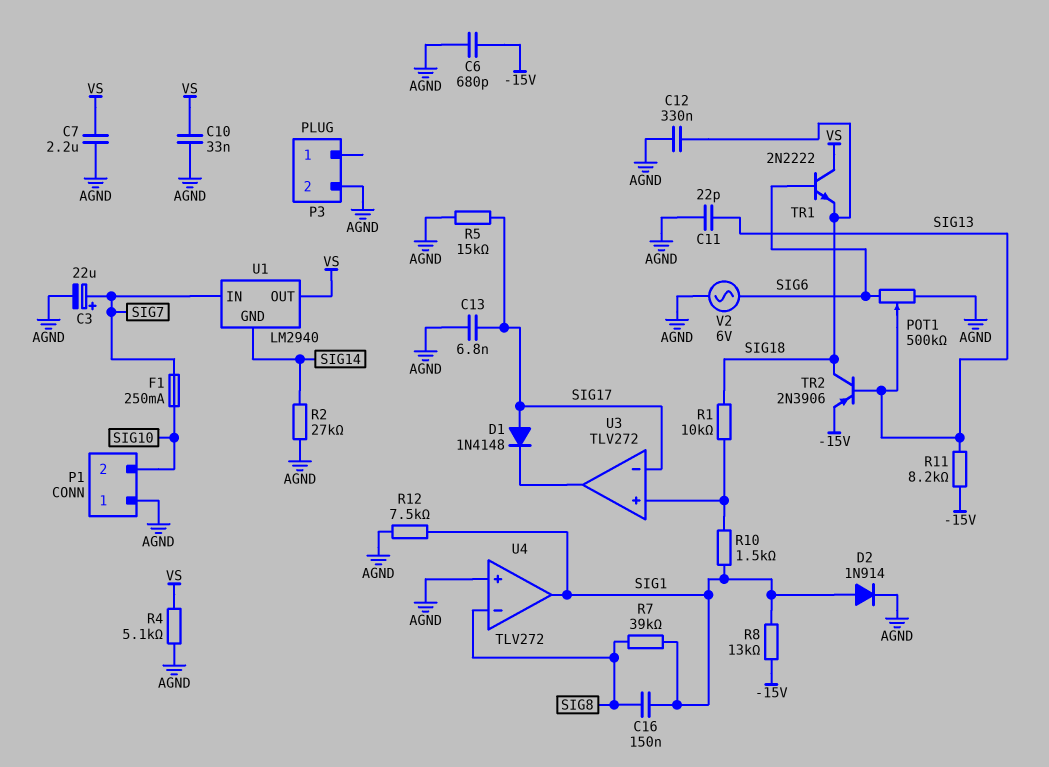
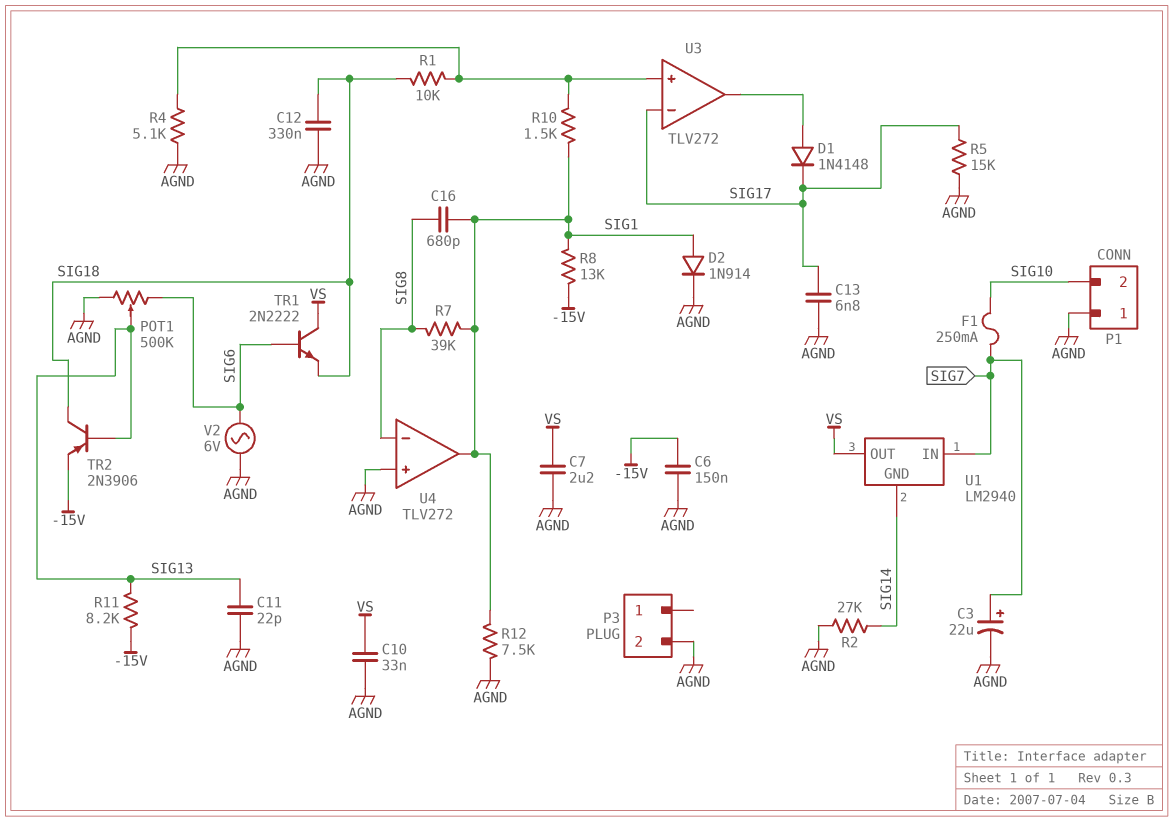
C6: 680pF (-15V, AGND) -> 150nF (-15V, AGND)
C16: 150nF (SIG1, SIG8) -> 680pF (SIG1, SIG8)
D1: diode 1N4148 (A SIG17, K U3/out) -> diode 1N4148 (A U3/out, K SIG17)
R4: 5.1k (AGND, VS) -> 5.1k (AGND, U3/in+)

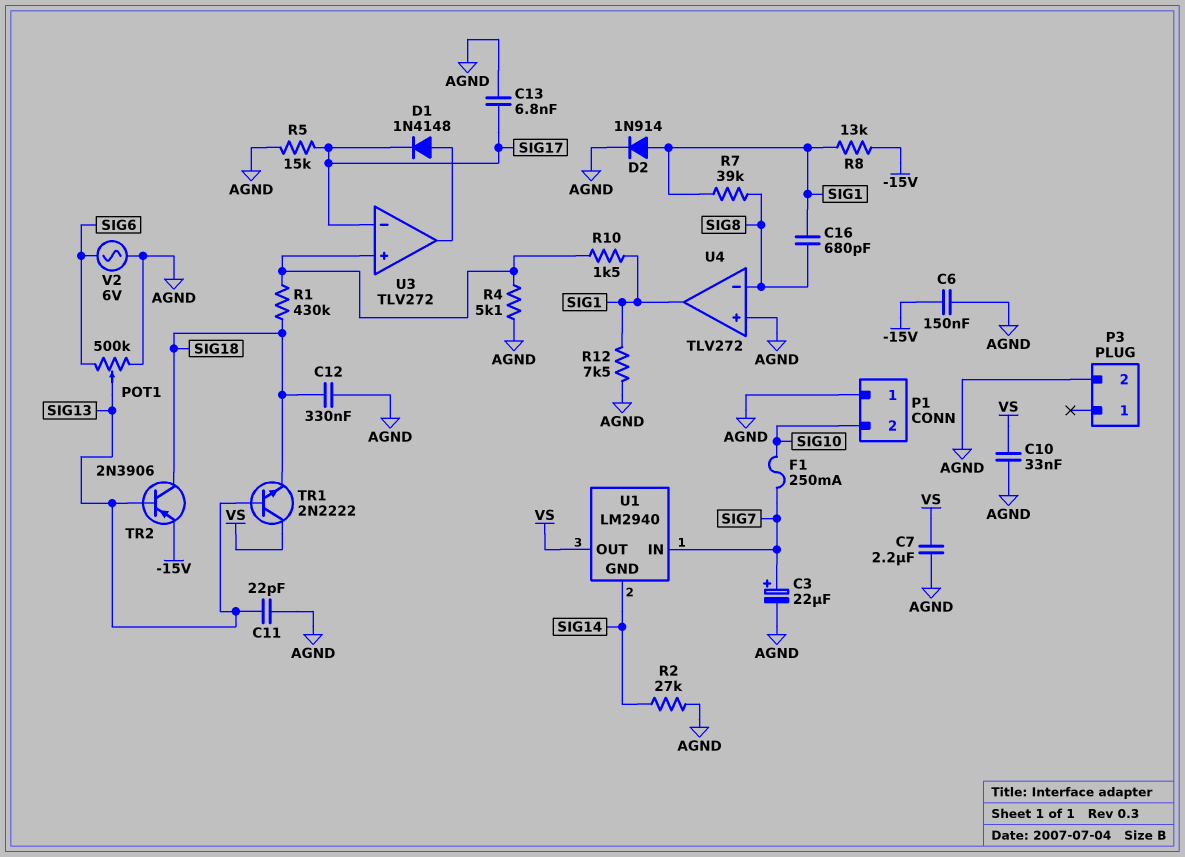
R1: 10k (SIG18, U3/in+) -> 430k (SIG18, U3/in+)
R11: 8.2k (-15V, SIG13) -> none
TR1: NPN 2N2222 (B SIG6, C VS, E SIG18) -> NPN 2N2222 (B SIG13, C VS, E SIG18)

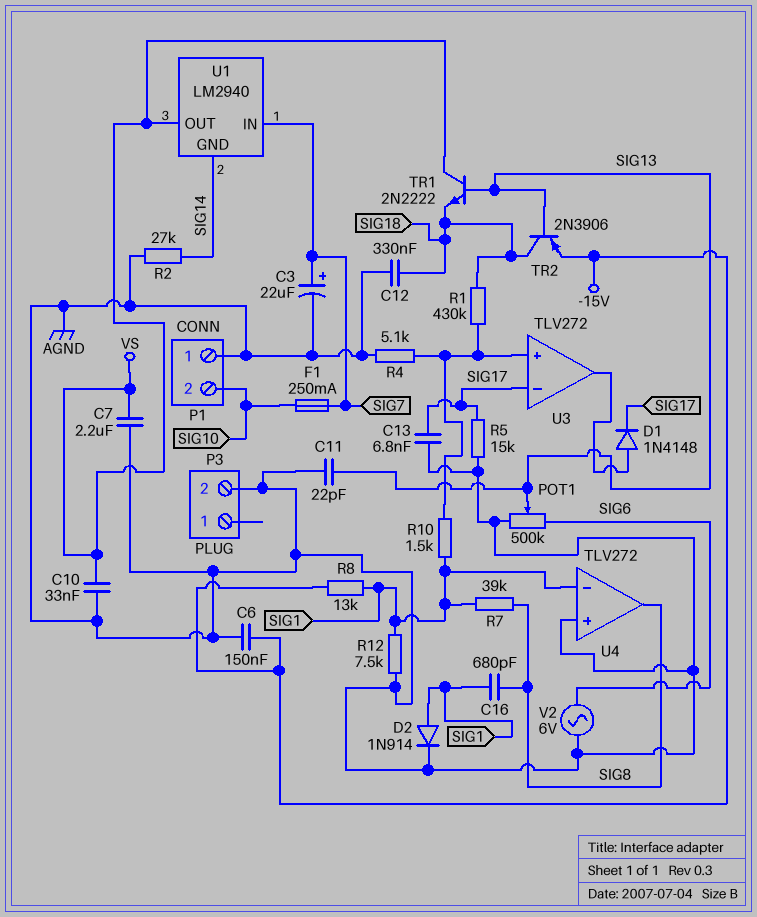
U4 pin in-: SIG8 -> SIG1
U4 pin out: SIG1 -> SIG8

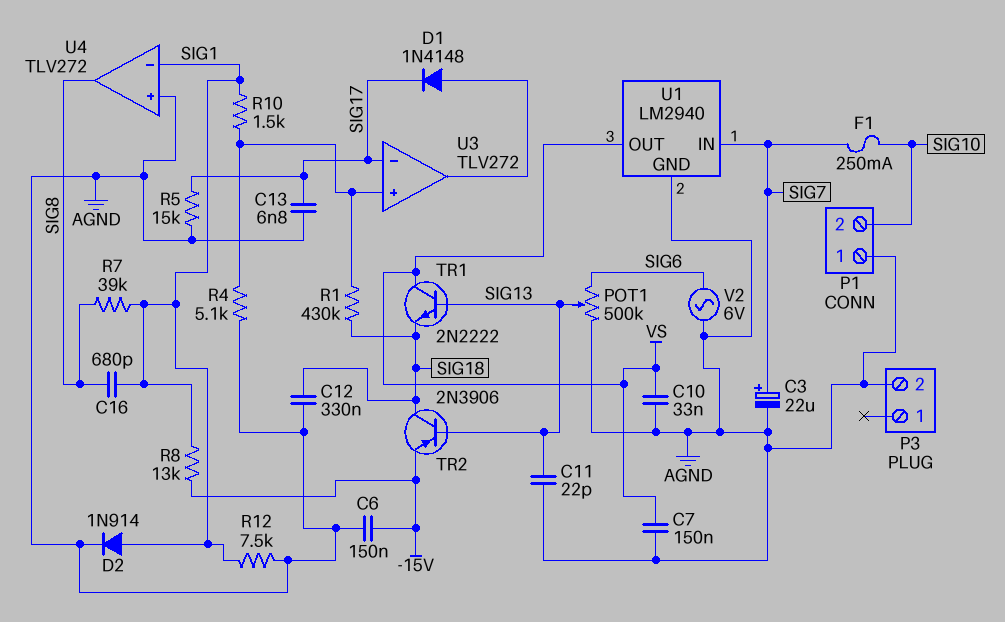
C7: 2.2uF (AGND, VS) -> 150nF (AGND, VS)
R2: 27k (AGND, SIG14) -> none
U1 pin GND: SIG14 -> AGND

